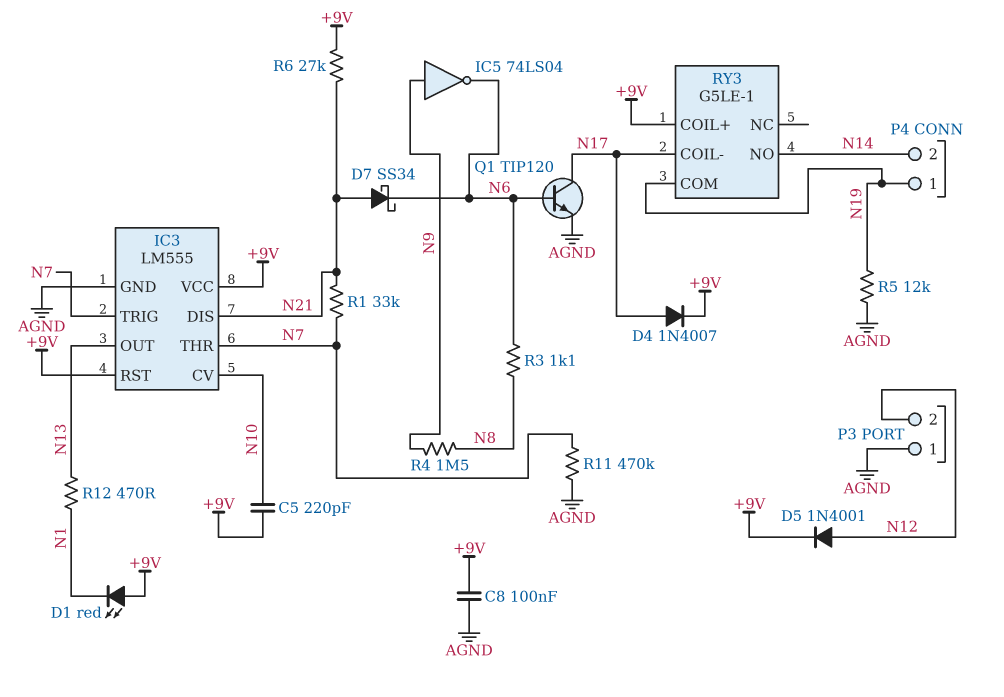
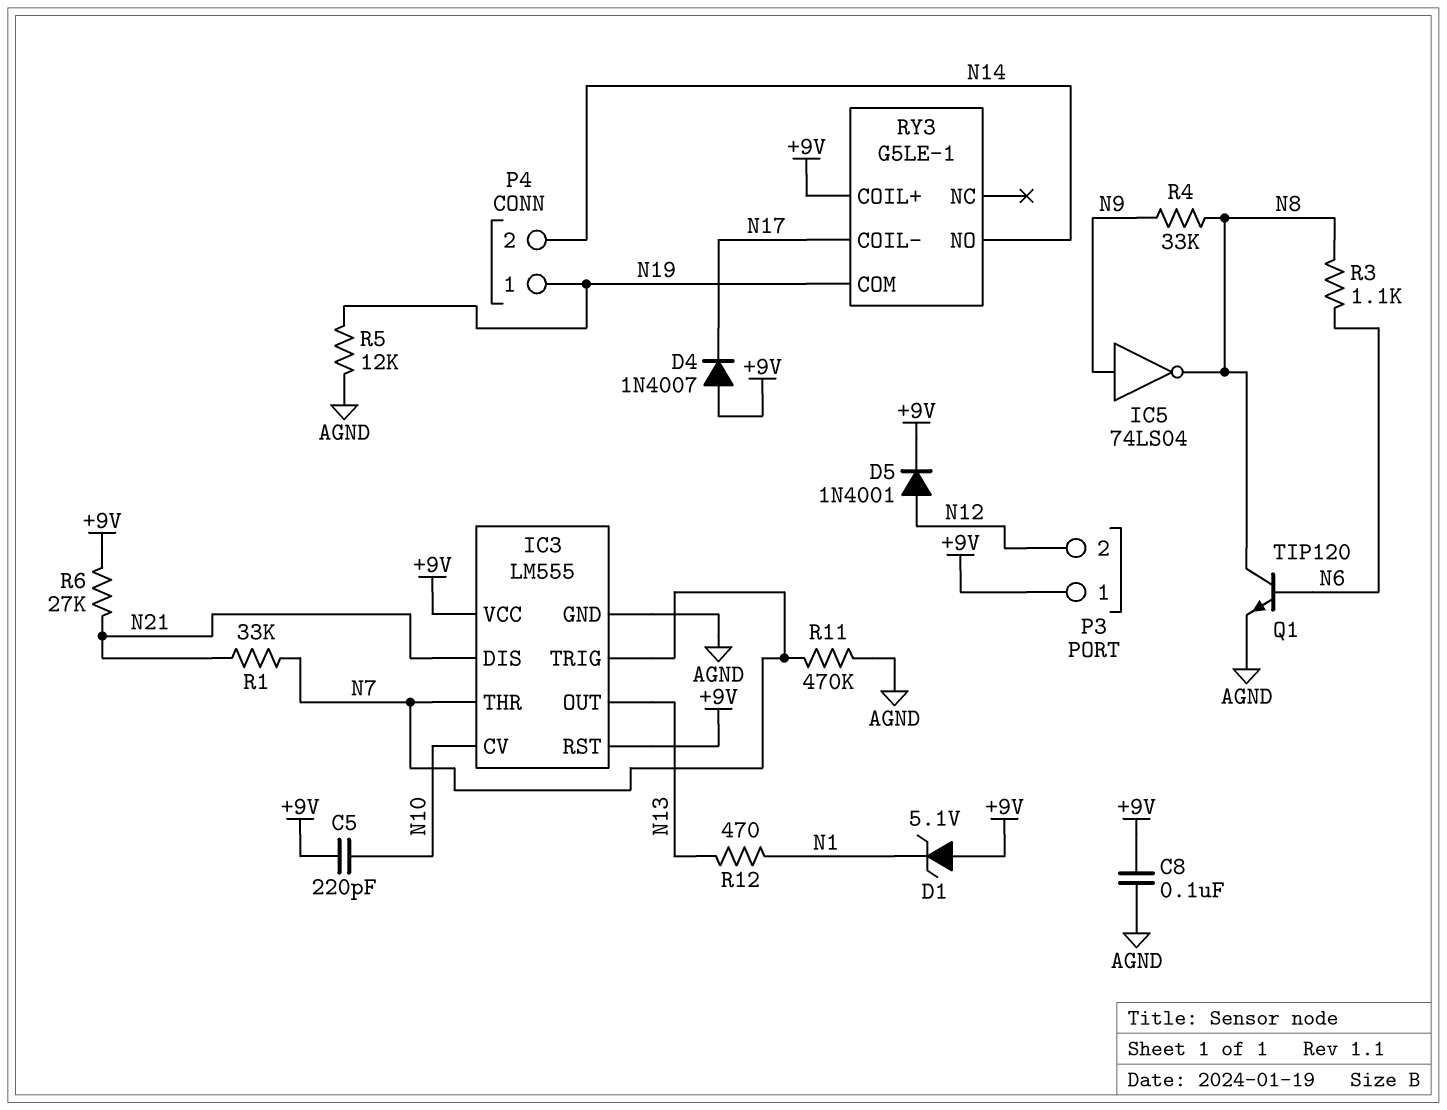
D1: LED red (A +9V, K N1) -> zener 5.1V (A +9V, K N1)
D4: diode 1N4007 (A N17, K +9V) -> diode 1N4007 (A +9V, K N17)
D7: schottky SS34 (A N21, K N6) -> none
IC5: NOT 74LS04 (in N9, out N6) -> NOT 74LS04 (in N9, out N8)
P3 pin 1: AGND -> +9V
Q1: NPN TIP120 (B N6, C N17, E AGND) -> NPN TIP120 (B N6, C N8, E AGND)
R4: 1.5M (N8, N9) -> 33k (N8, N9)

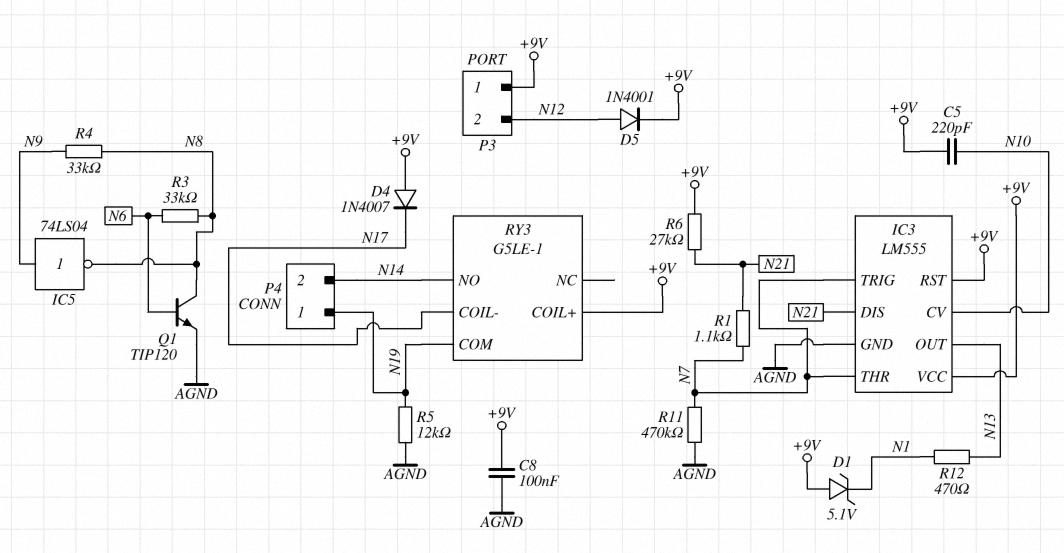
R1: 33k (N7, N21) -> 1.1k (N7, N21)
R3: 1.1k (N6, N8) -> 33k (N6, N8)

